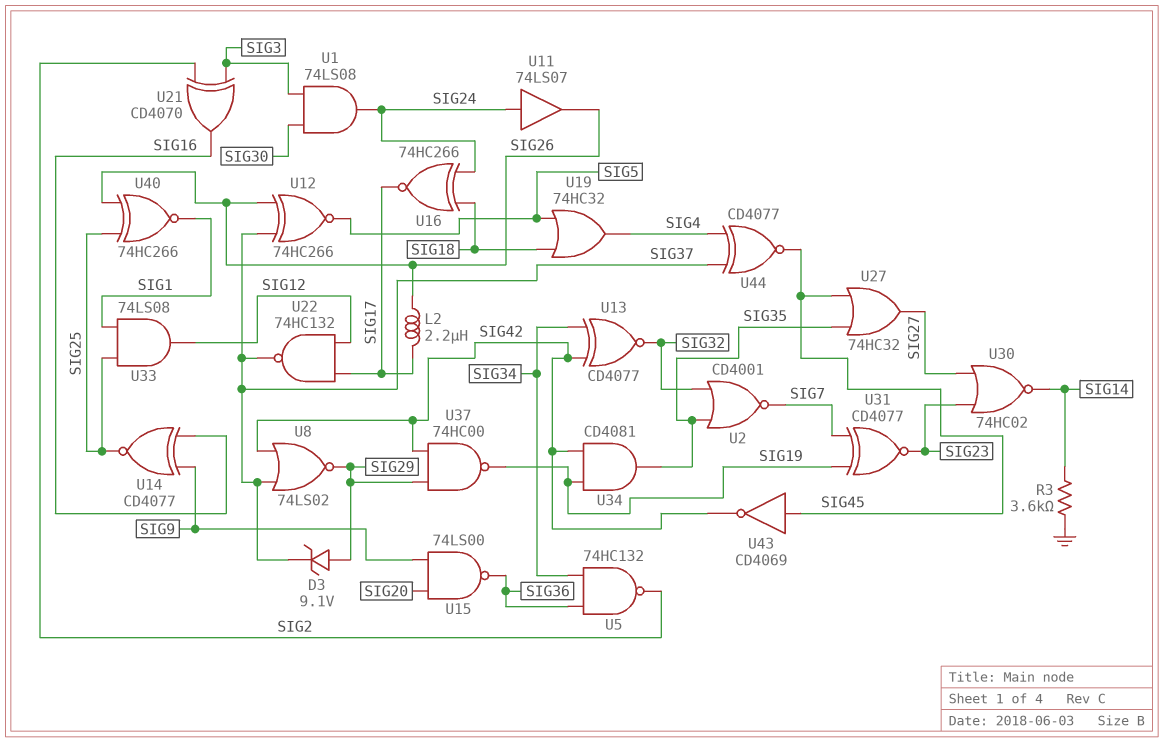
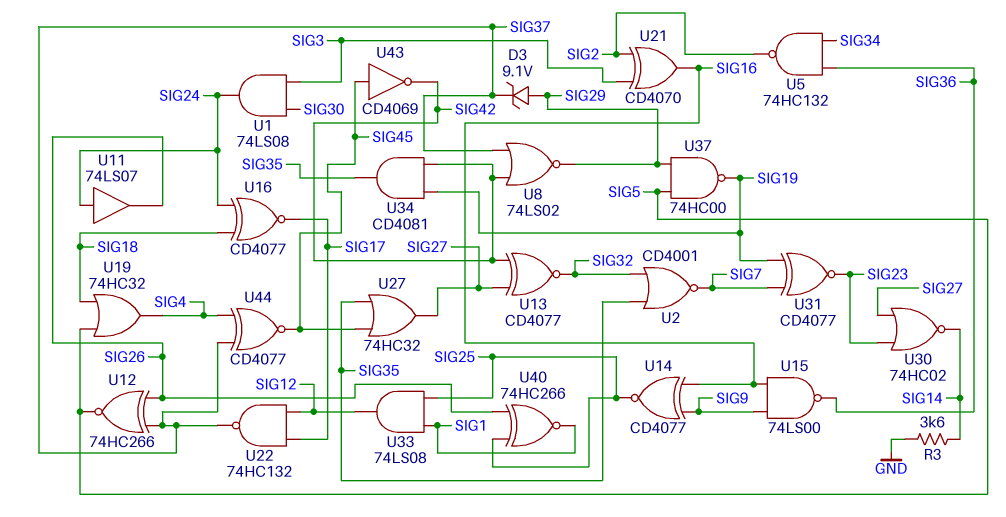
L2: 2.2uH (SIG17, SIG26) -> none
U13: XNOR CD4077 (in SIG34, in SIG42, out SIG32) -> XNOR CD4077 (in SIG27, in SIG42, out SIG32)
U15: NAND 74LS00 (in SIG9, in SIG20, out SIG36) -> NAND 74LS00 (in SIG9, in SIG16, out SIG36)
U16: XNOR 74HC266 (in SIG18, in SIG24, out SIG17) -> XNOR CD4077 (in SIG18, in SIG24, out SIG17)
U37: NAND 74HC00 (in SIG29, in SIG42, out SIG19) -> NAND 74HC00 (in SIG5, in SIG29, out SIG19)

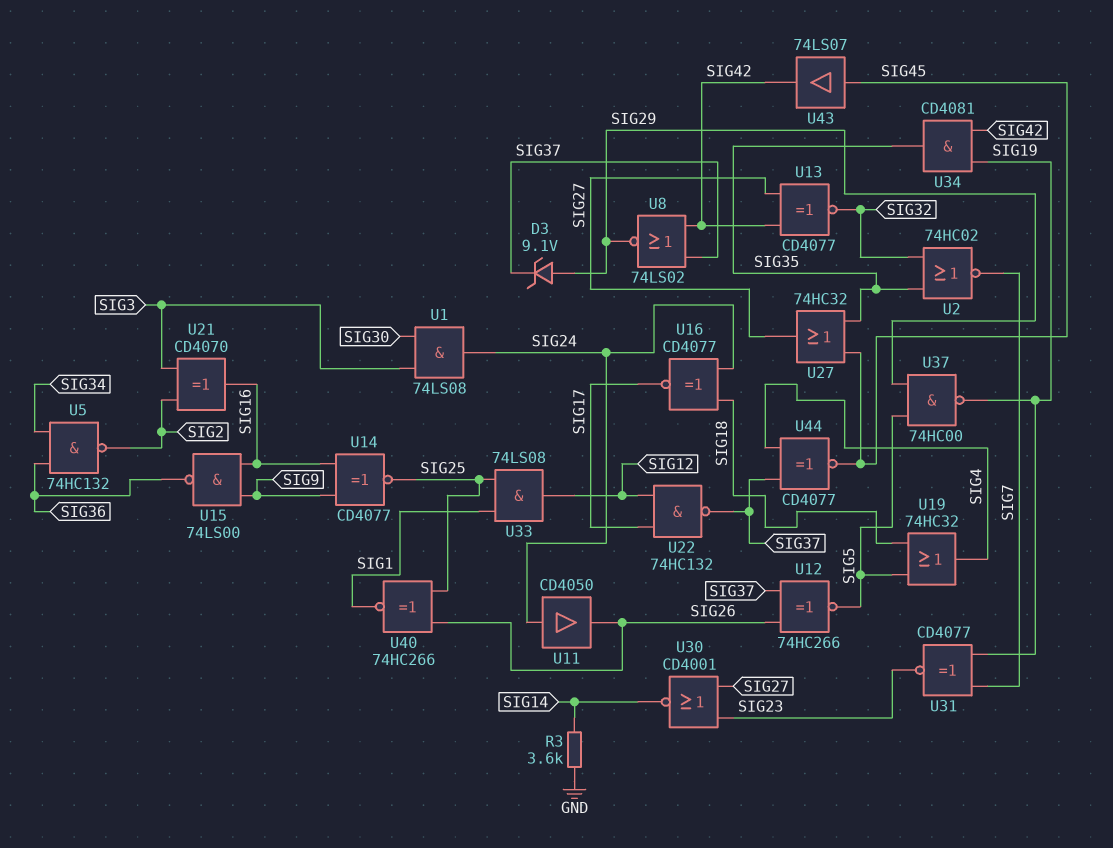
U2: NOR CD4001 (in SIG32, in SIG35, out SIG7) -> NOR 74HC02 (in SIG32, in SIG35, out SIG7)
U11: buffer 74LS07 (in SIG24, out SIG26) -> buffer CD4050 (in SIG24, out SIG26)
U30: NOR 74HC02 (in SIG23, in SIG27, out SIG14) -> NOR CD4001 (in SIG23, in SIG27, out SIG14)
U43: NOT CD4069 (in SIG45, out SIG42) -> buffer 74LS07 (in SIG45, out SIG42)

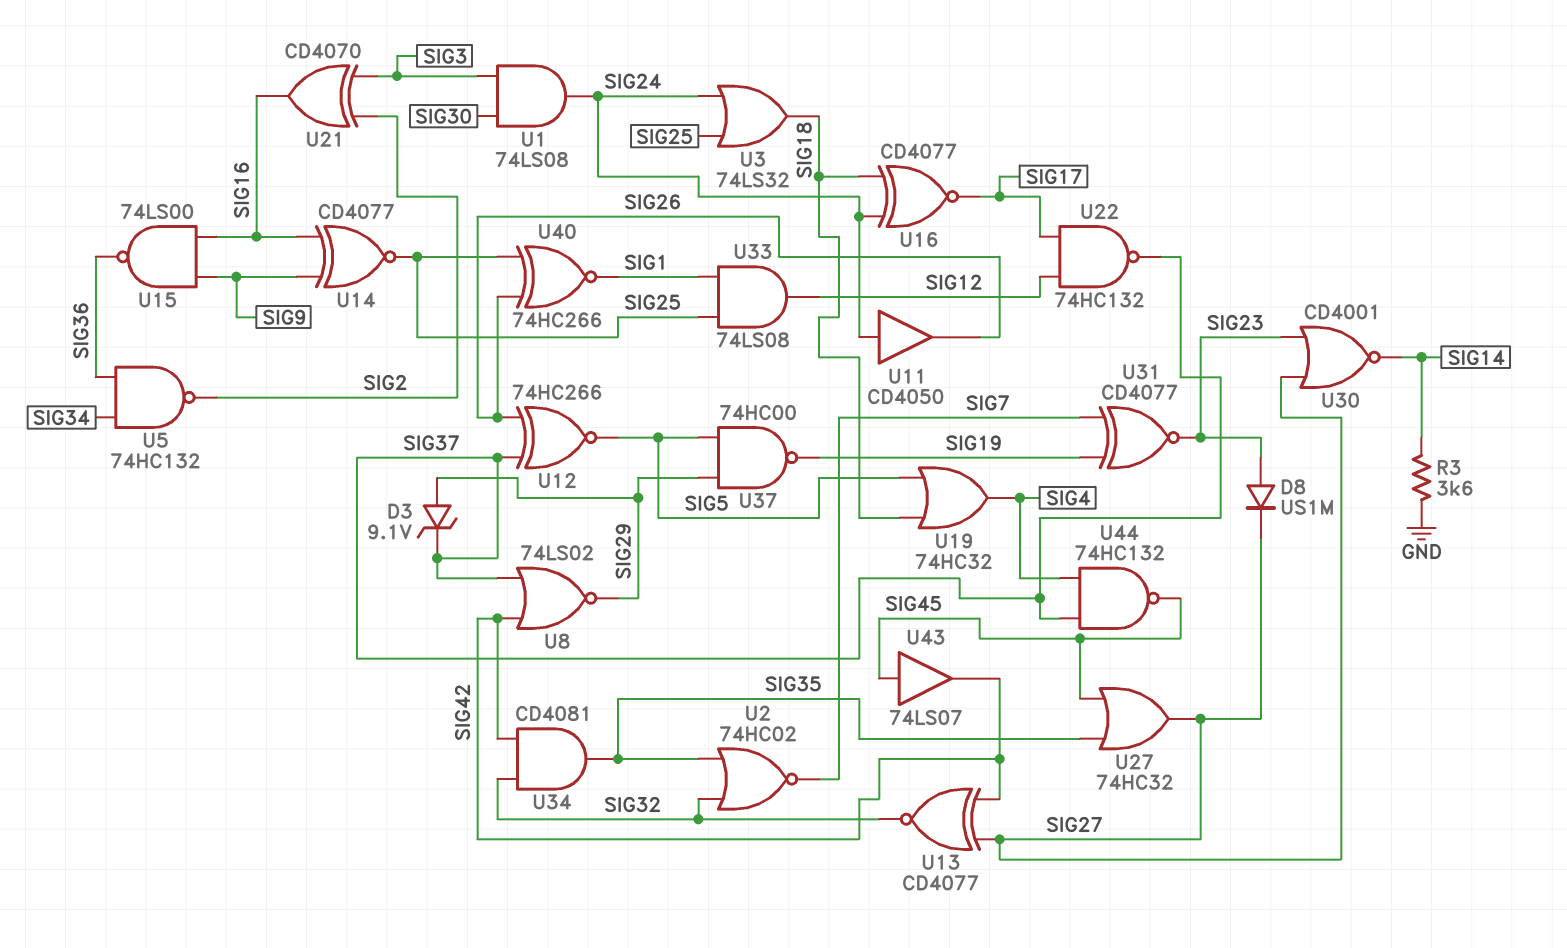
D8: none -> diode US1M (A SIG23, K SIG27)
U3: none -> OR 74LS32 (in SIG24, in SIG25, out SIG18)
U34: AND CD4081 (in SIG19, in SIG42, out SIG35) -> AND CD4081 (in SIG32, in SIG42, out SIG35)
U44: XNOR CD4077 (in SIG4, in SIG37, out SIG45) -> NAND 74HC132 (in SIG4, in SIG37, out SIG45)

